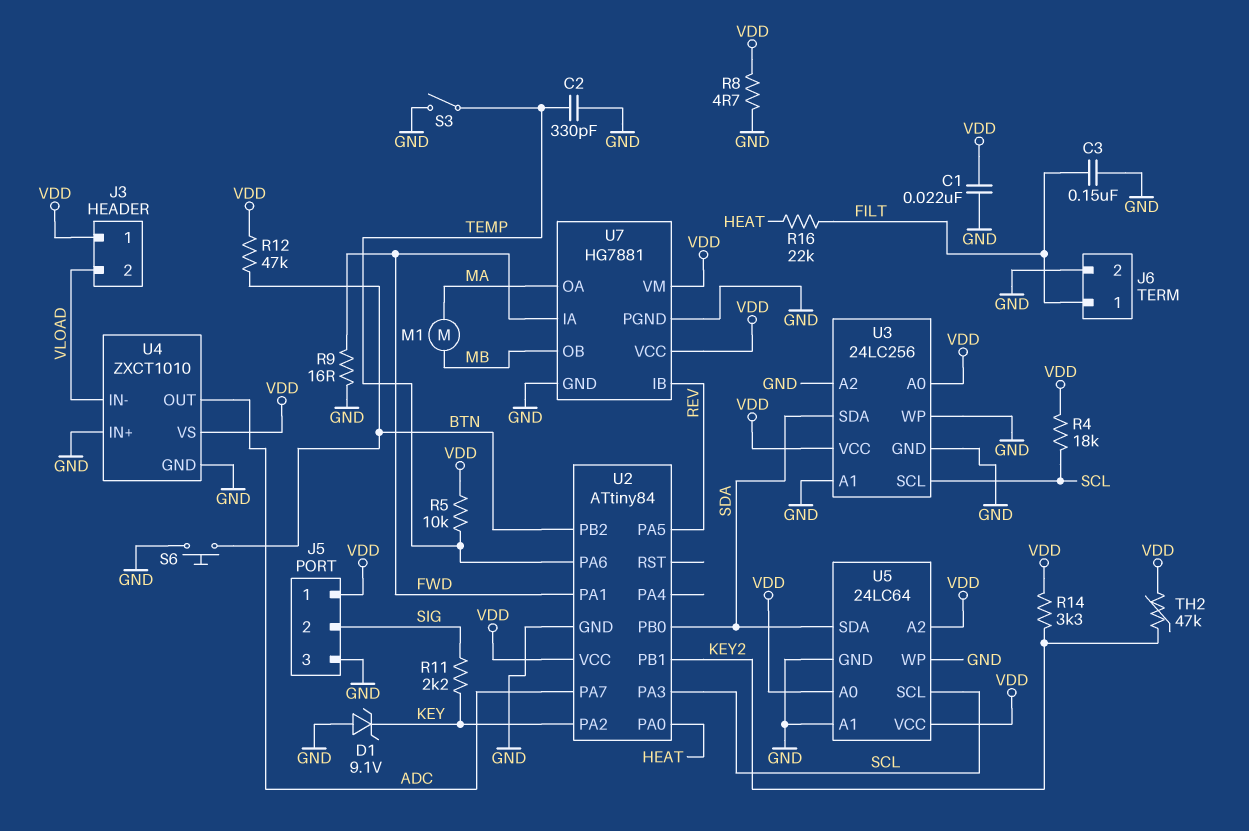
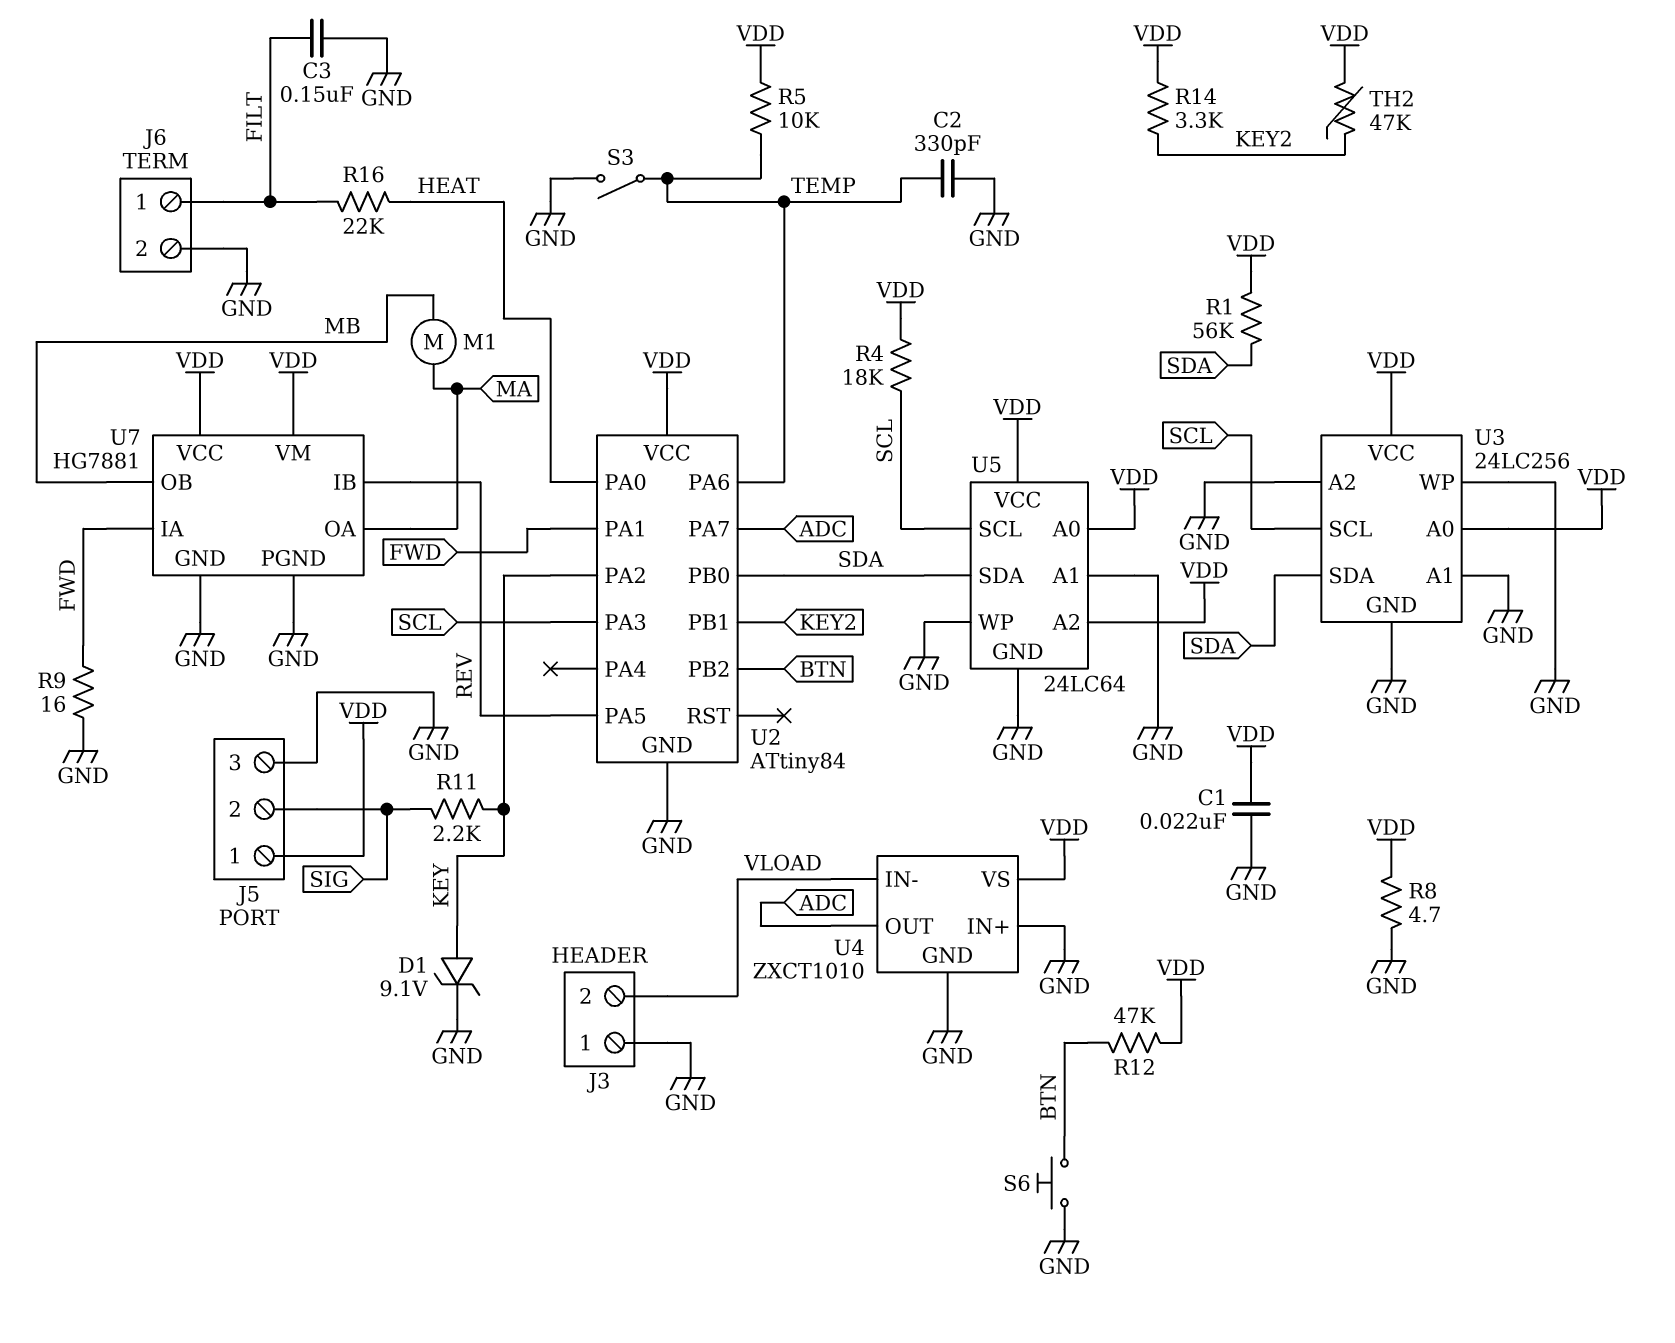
D1: zener 9.1V (A GND, K KEY) -> zener 9.1V (A KEY, K GND)
J3 pin 1: VDD -> GND
R1: none -> 56k (SDA, VDD)

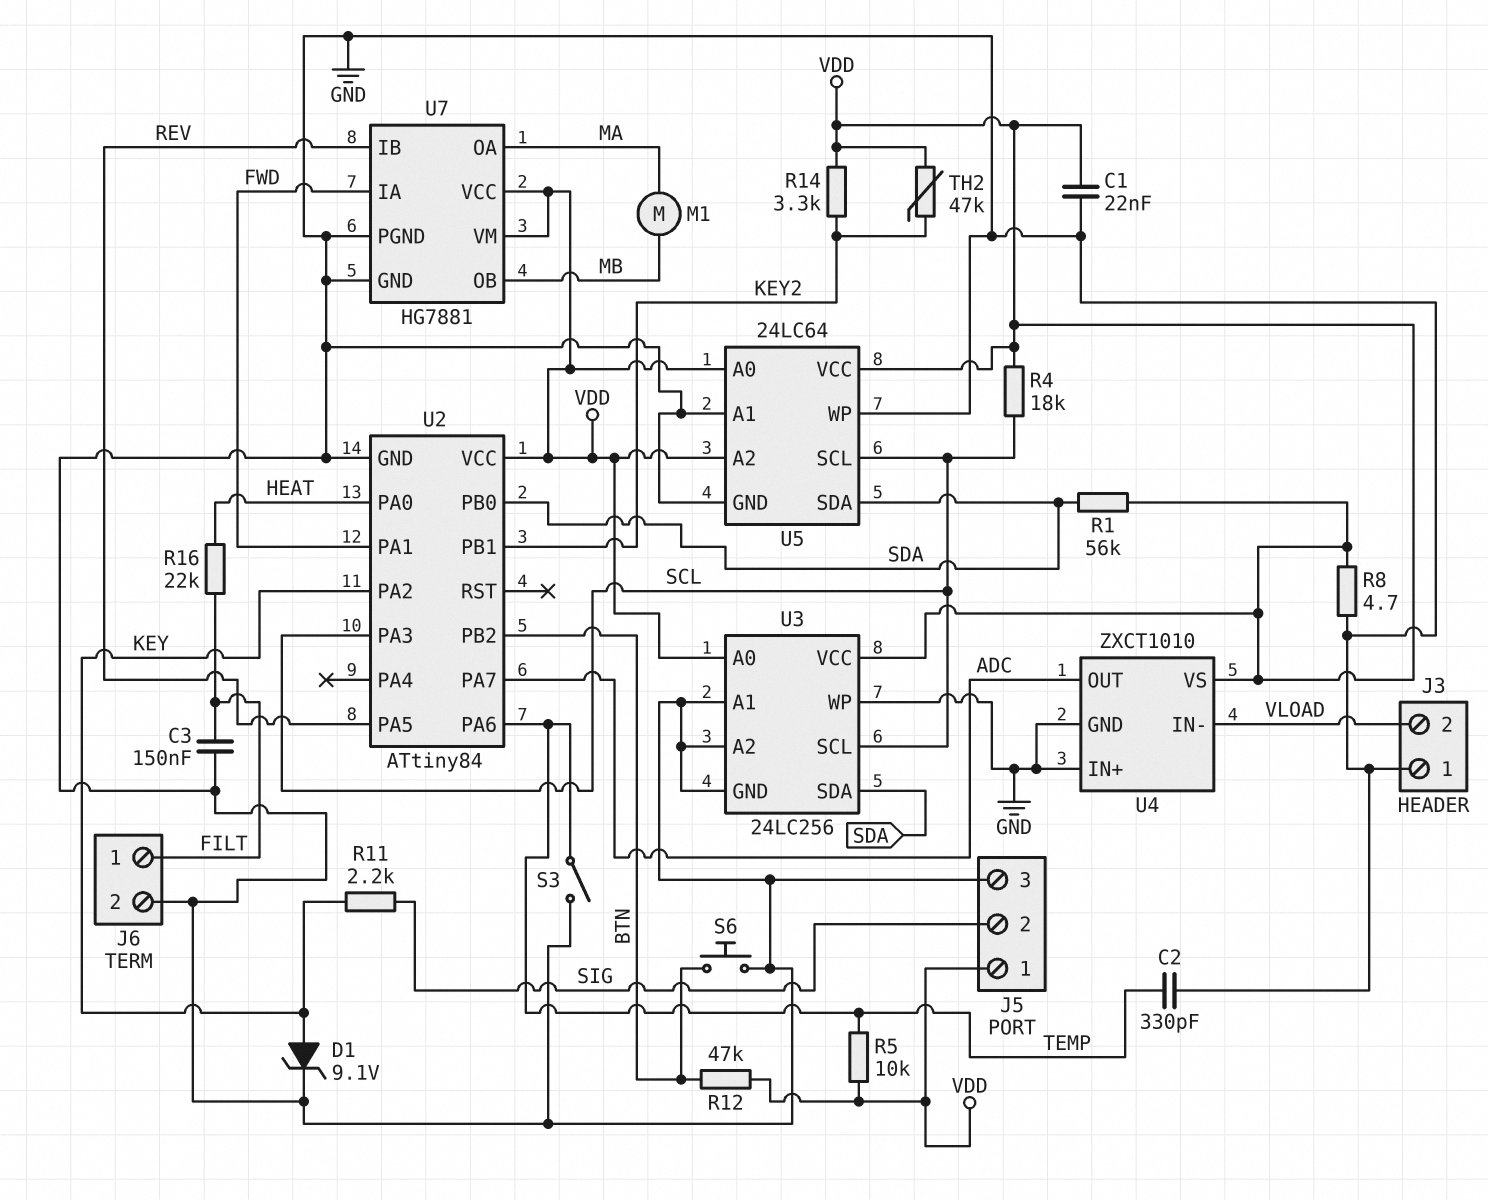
R9: 16 (FWD, GND) -> none

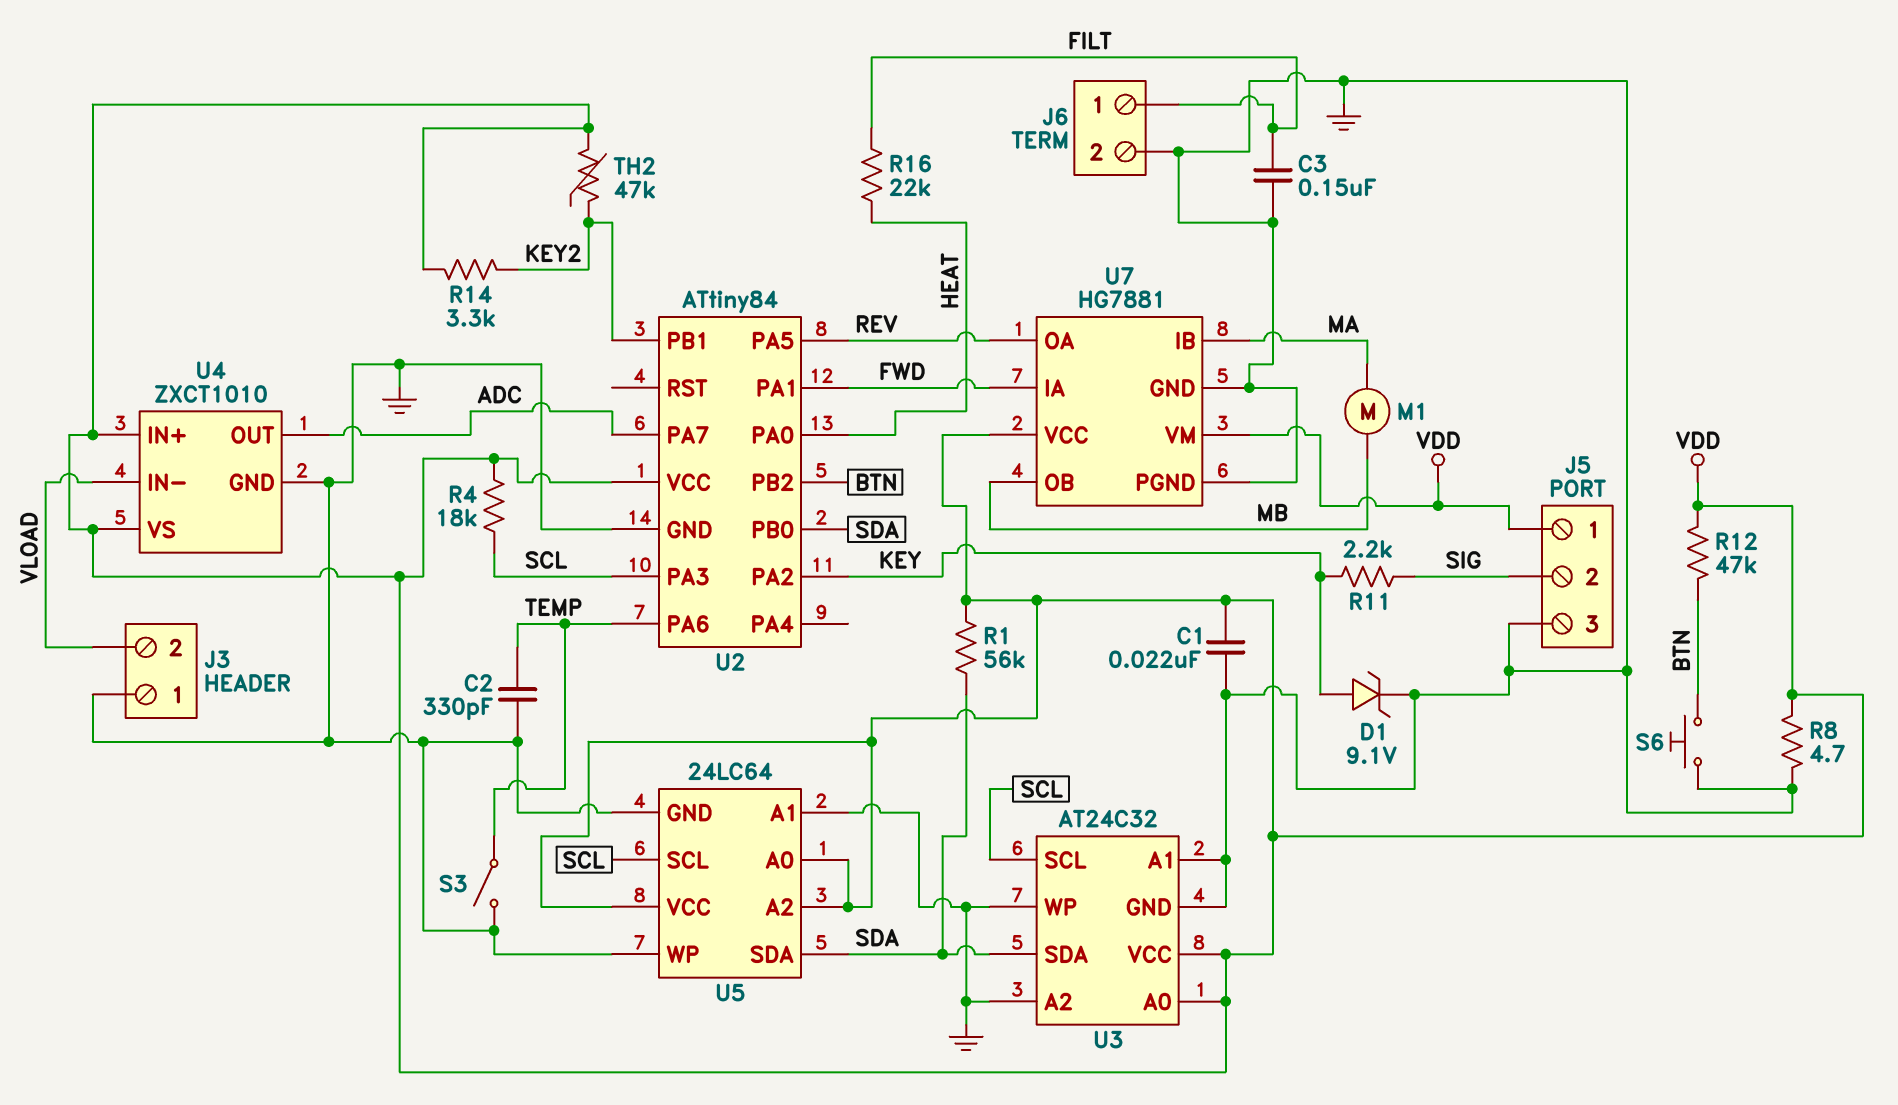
R5: 10k (TEMP, VDD) -> none
U3: 24LC256 -> AT24C32
U4 pin IN+: GND -> VDD
U7 pin IB: REV -> MA
U7 pin OA: MA -> REV

